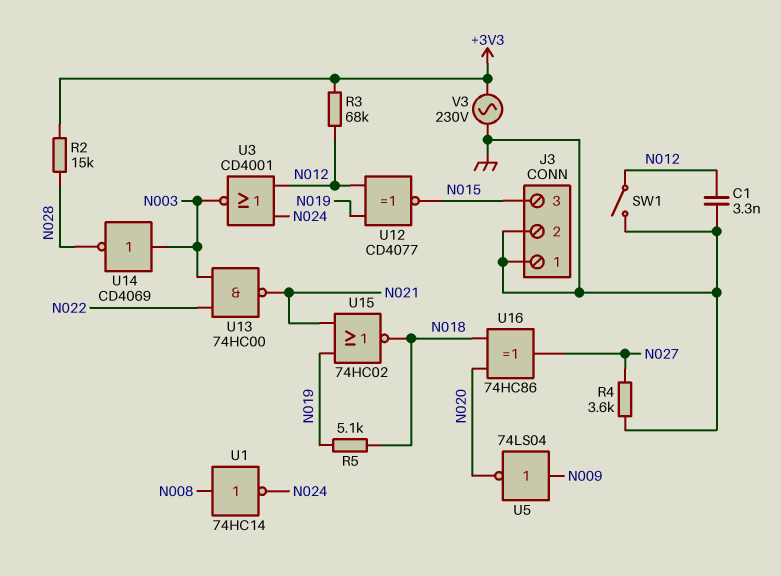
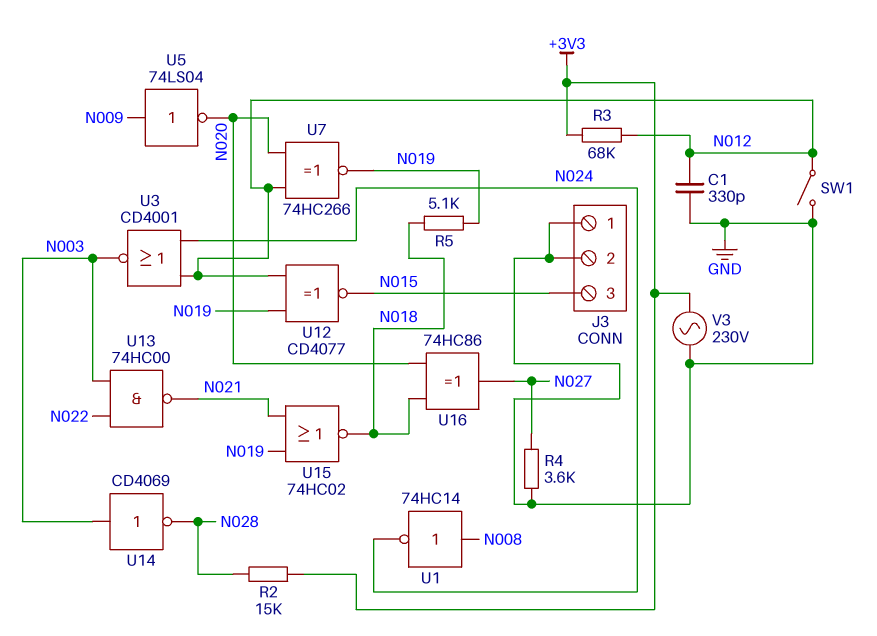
C1: 3.3nF (GND, N012) -> 330pF (GND, N012)
U7: none -> XNOR 74HC266 (in N012, in N020, out N019)

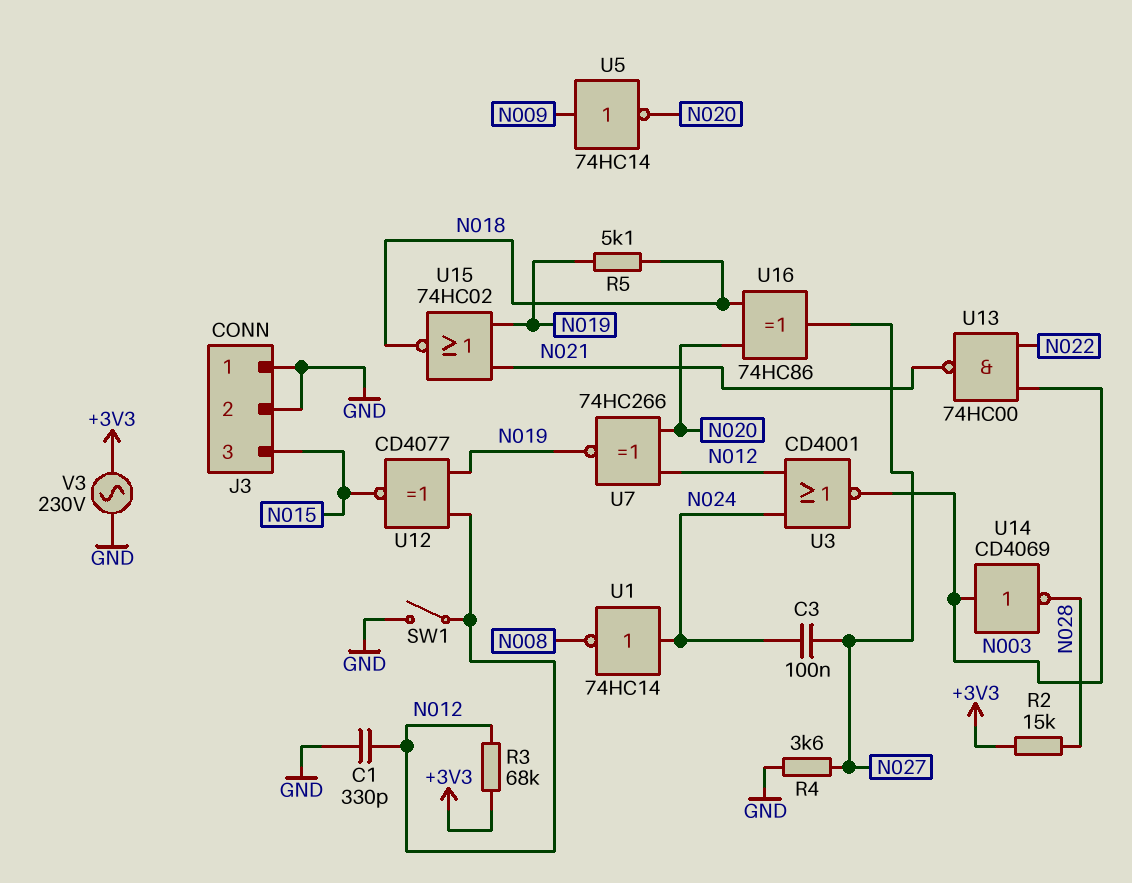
C3: none -> 100nF (N024, N027)
U1: NOT 74HC14 (in N008, out N024) -> NOT 74HC14 (in N024, out N008)
U5: NOT 74LS04 (in N009, out N020) -> NOT 74HC14 (in N009, out N020)

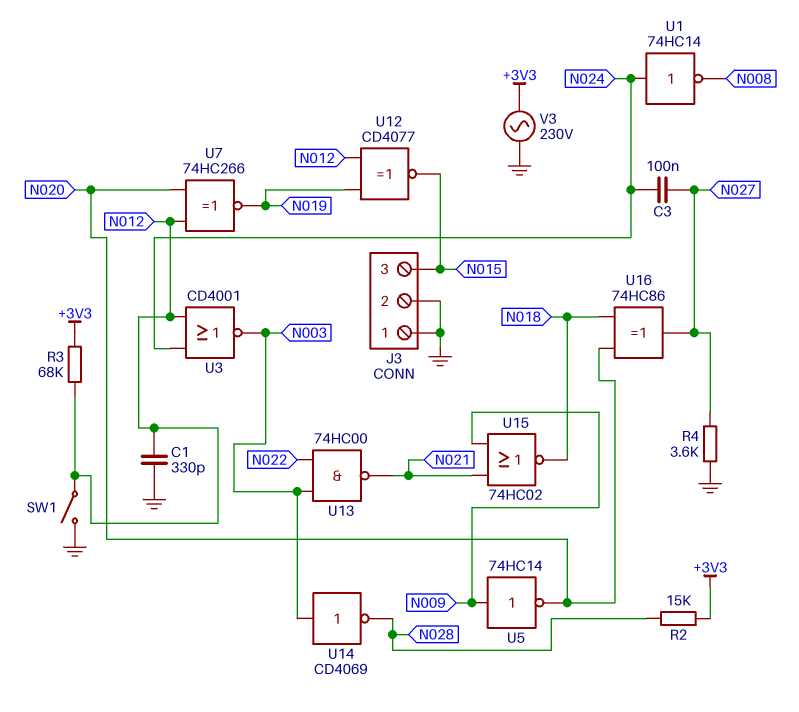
R5: 5.1k (N018, N019) -> none
U15: NOR 74HC02 (in N019, in N021, out N018) -> NOR 74HC02 (in N009, in N021, out N018)

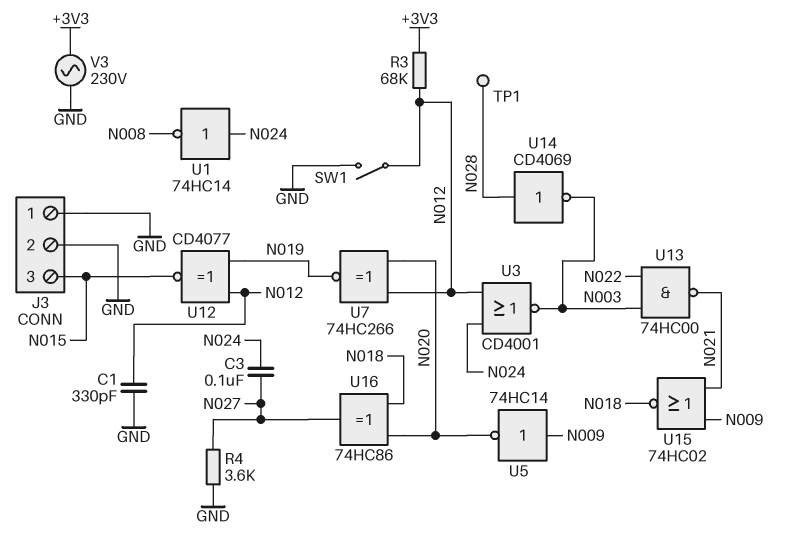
R2: 15k (+3V3, N028) -> none
TP1: none -> test point (N028)
U14: NOT CD4069 (in N003, out N028) -> NOT CD4069 (in N028, out N003)

